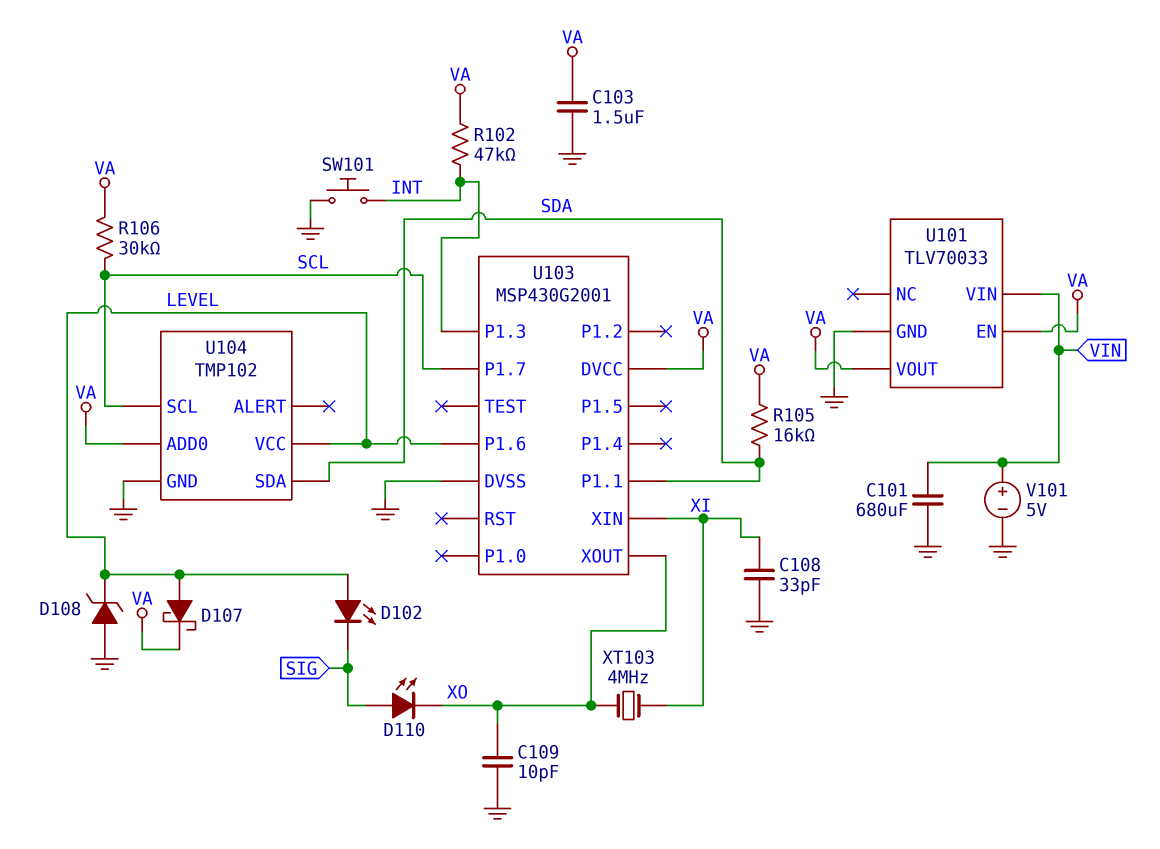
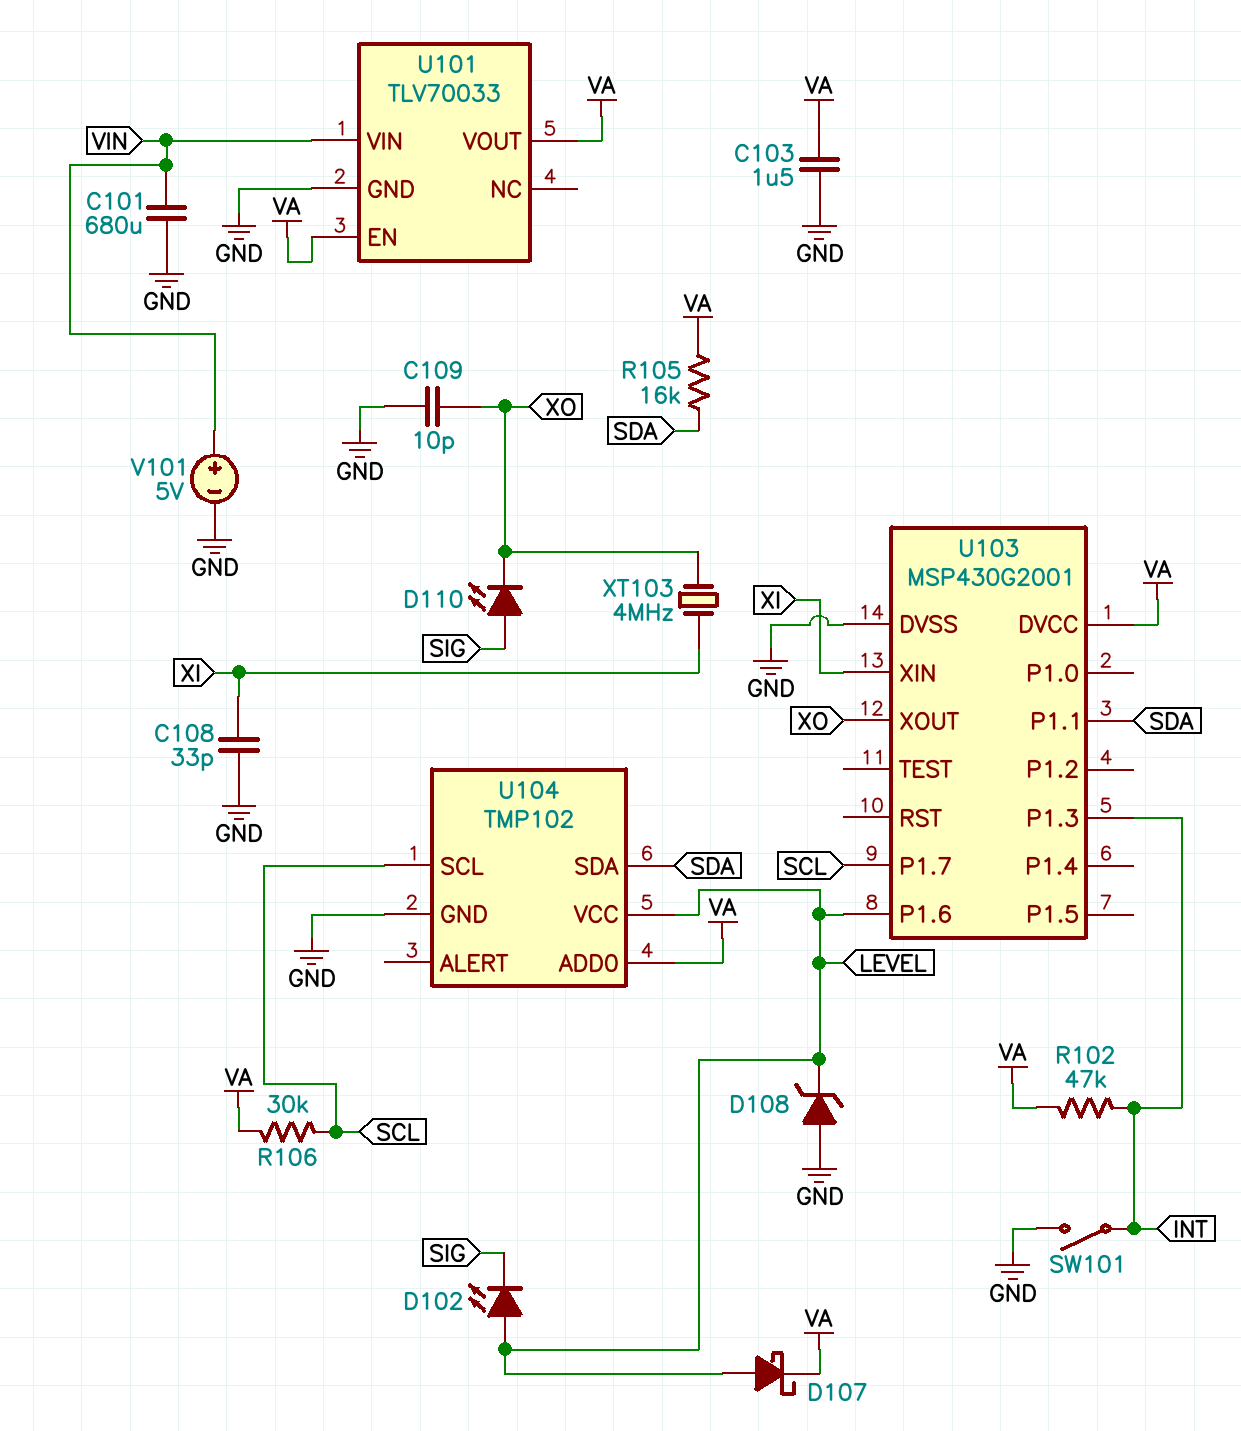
SW101: button (GND, INT) -> switch (GND, INT)

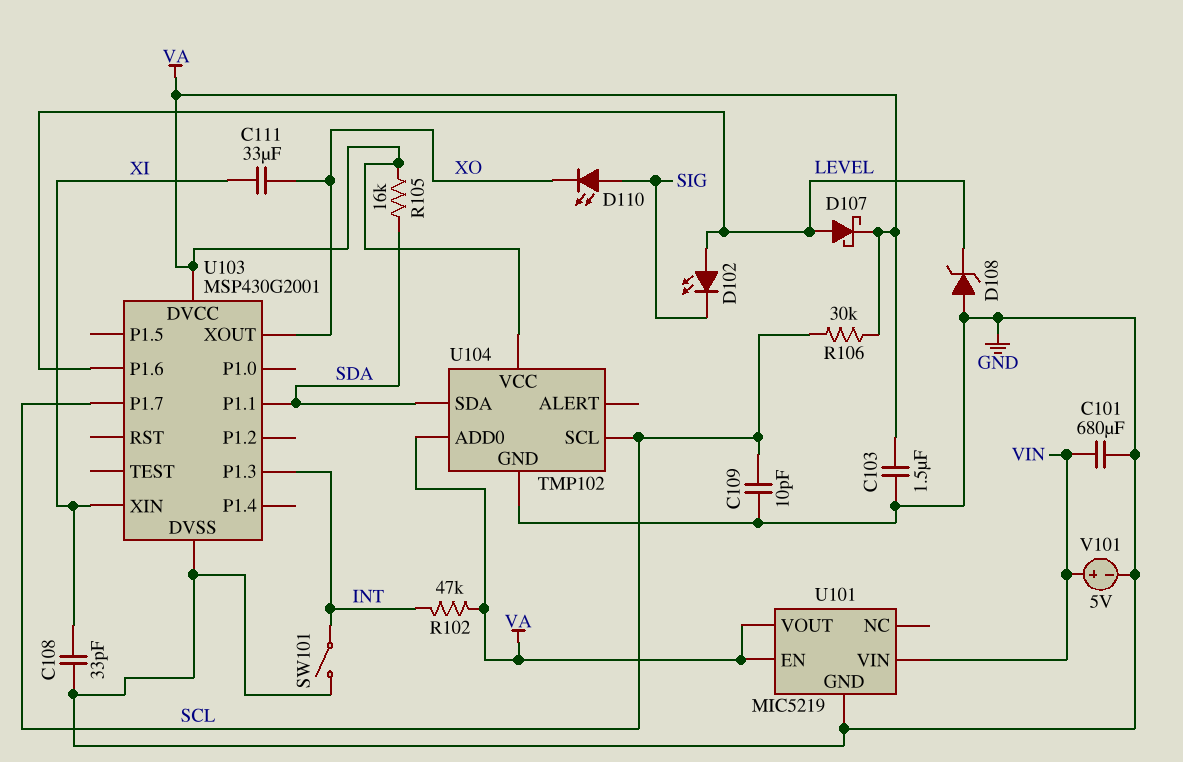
C109: 10pF (GND, XO) -> 10pF (GND, SCL)
C111: none -> 33uF (XI, XO)
U101: TLV70033 -> MIC5219
U104 pin VCC: LEVEL -> VA
XT103: 4MHz (XI, XO) -> none

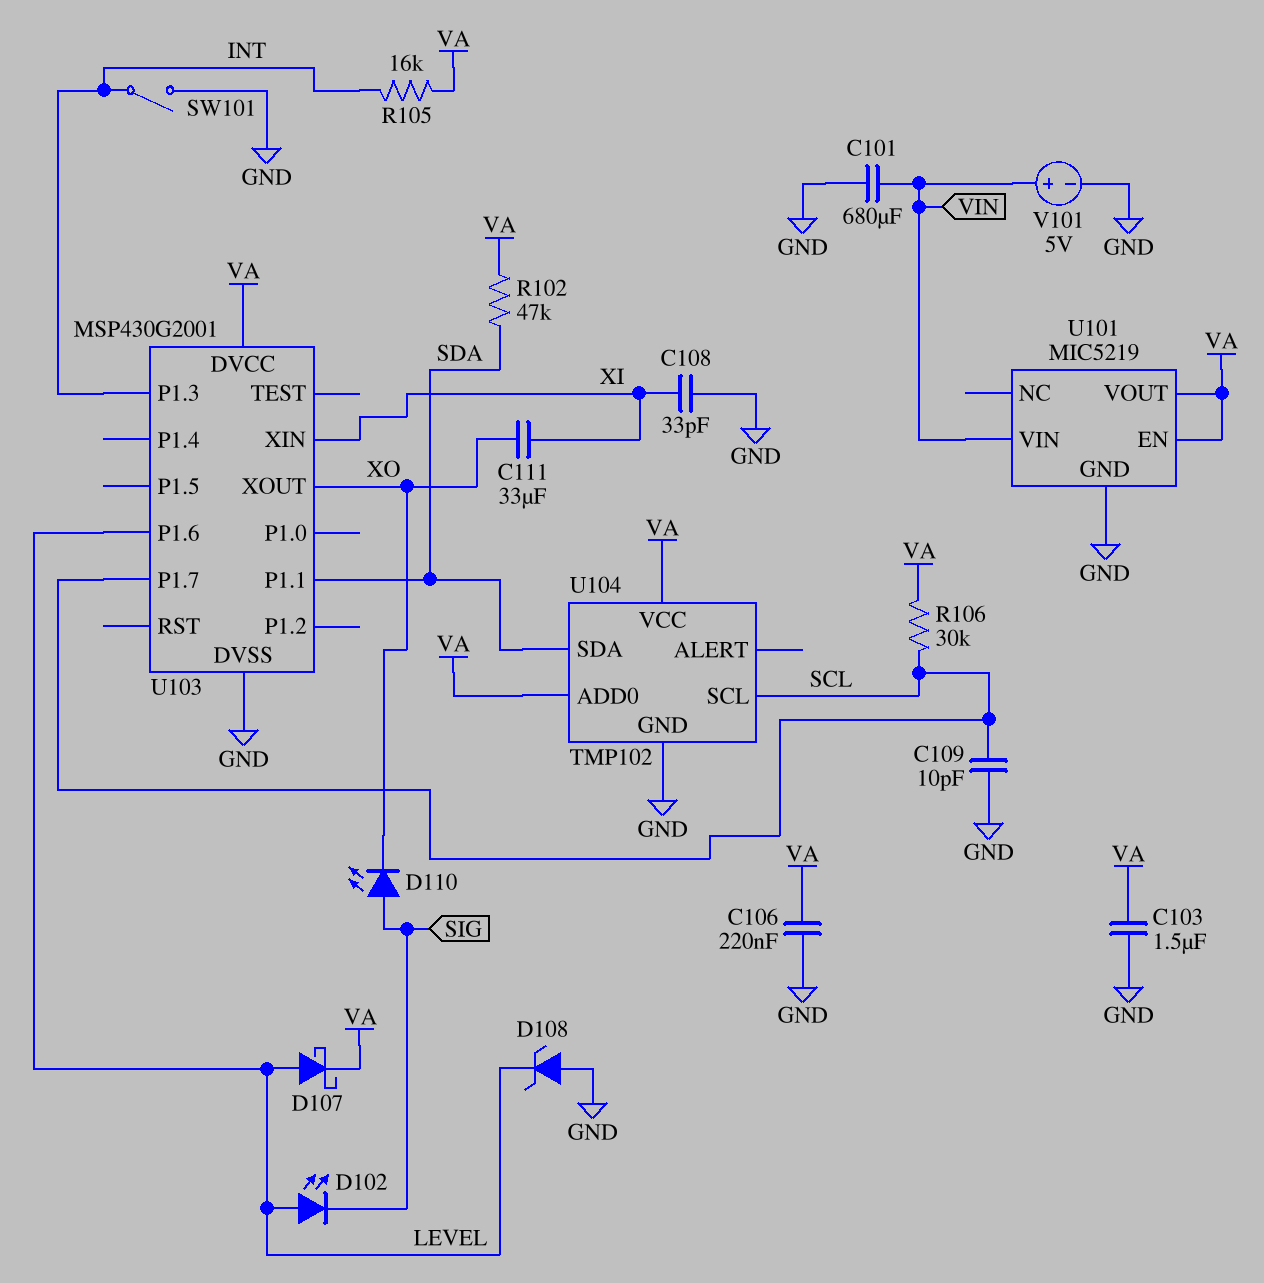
C106: none -> 220nF (GND, VA)
R102: 47k (INT, VA) -> 47k (SDA, VA)
R105: 16k (SDA, VA) -> 16k (INT, VA)

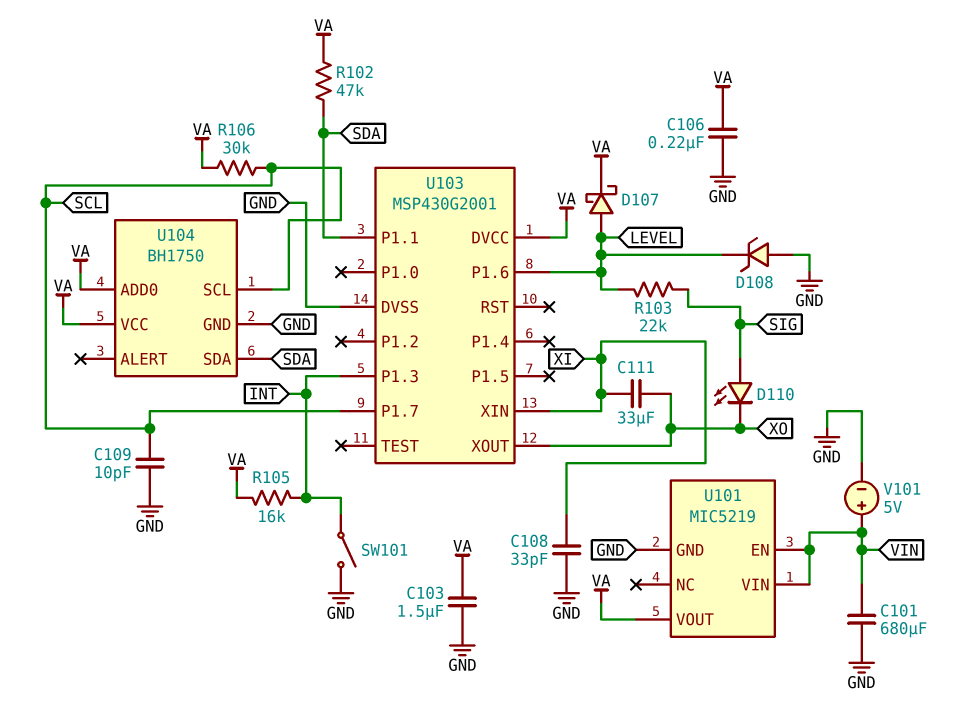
D102: LED (A LEVEL, K SIG) -> none
R103: none -> 22k (LEVEL, SIG)
U101 pin EN: VA -> VIN
U104: TMP102 -> BH1750

